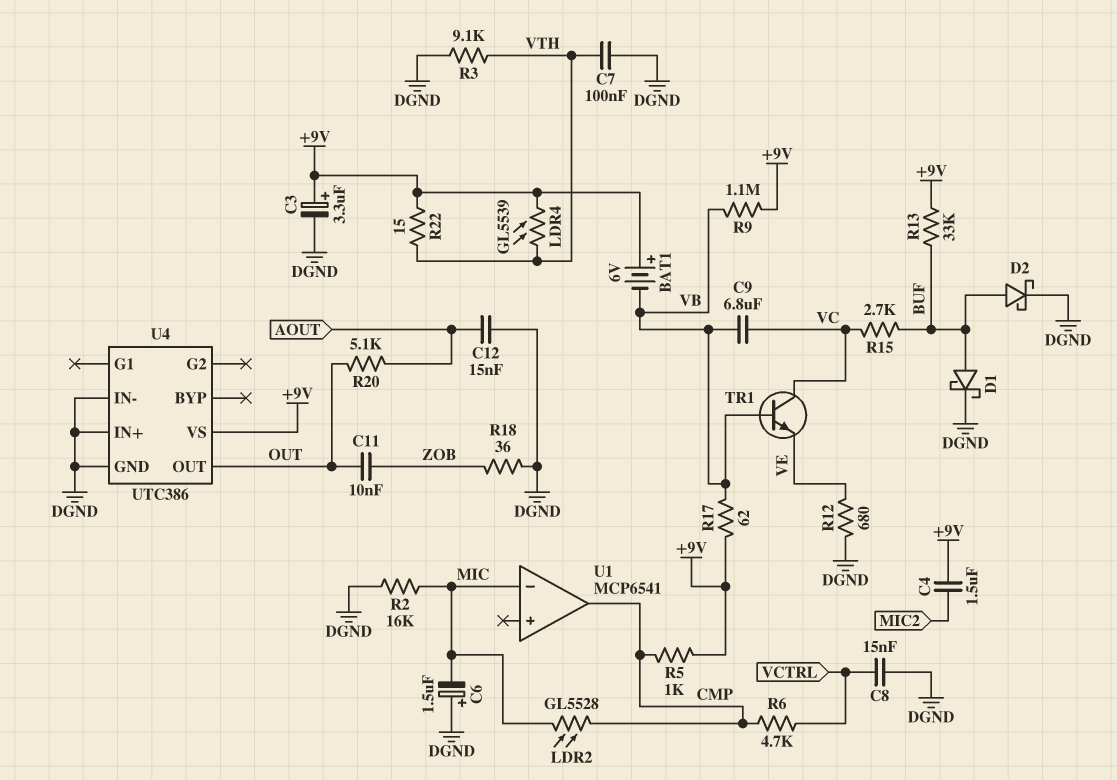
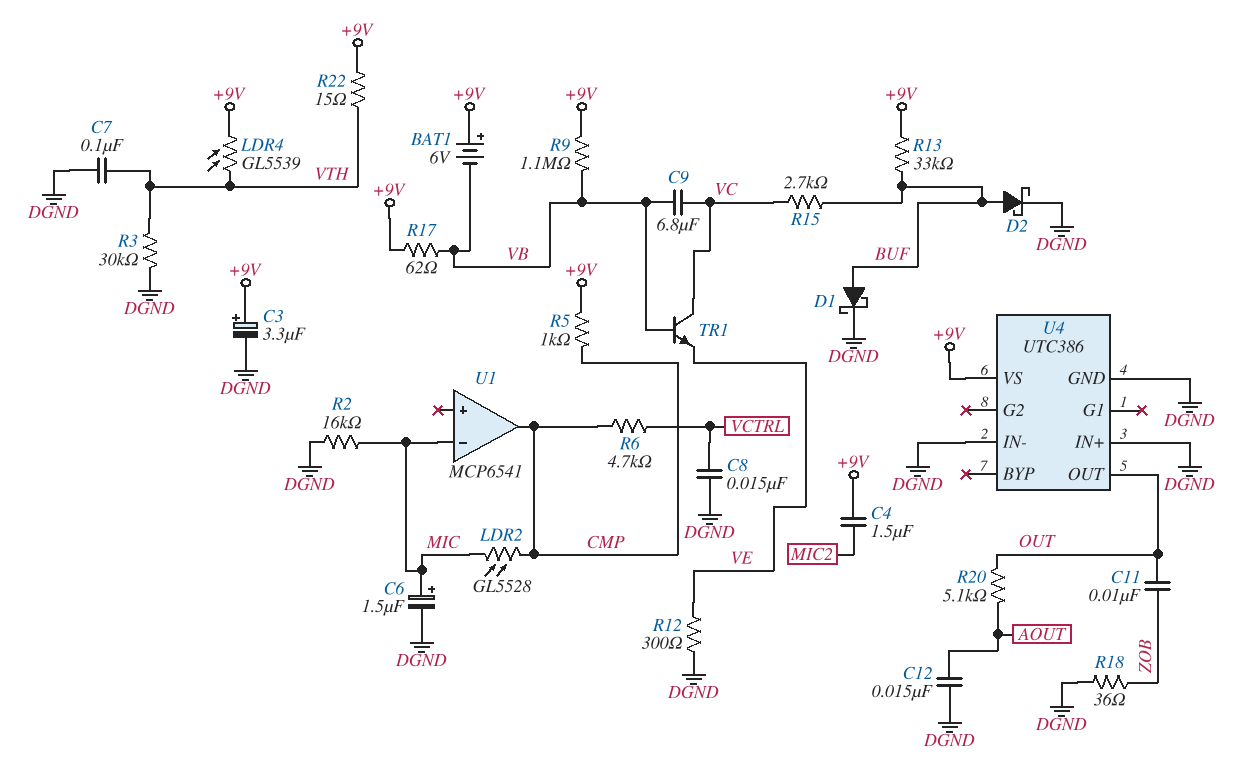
C6: 1.5uF (plus DGND, minus MIC) -> 1.5uF (plus MIC, minus DGND)
R3: 9.1k (DGND, VTH) -> 30k (DGND, VTH)
R12: 680 (DGND, VE) -> 300 (DGND, VE)

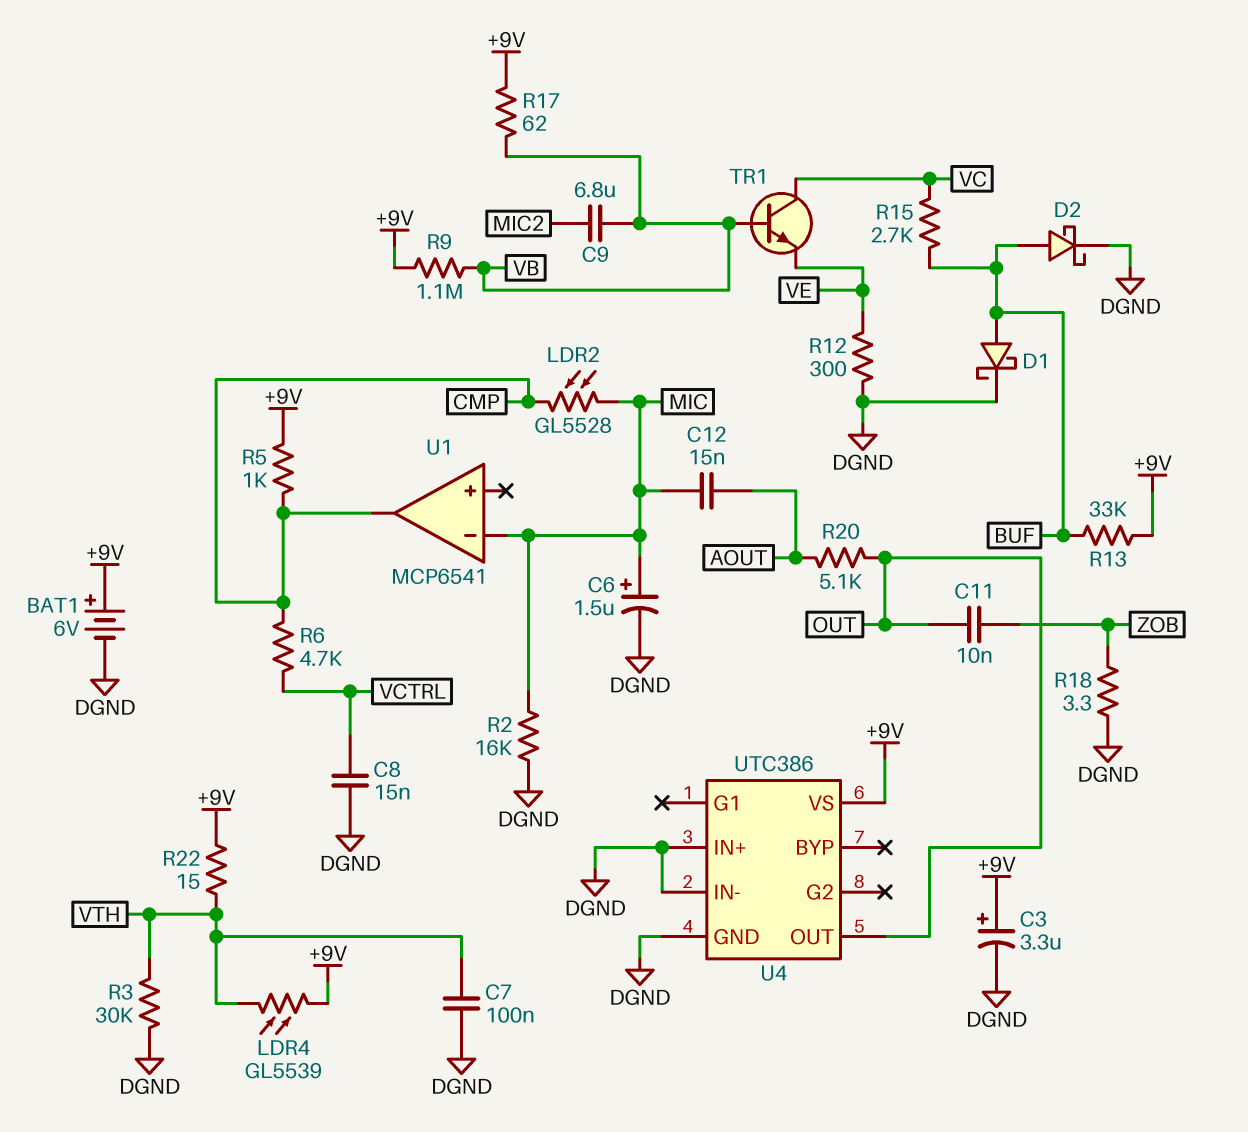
BAT1: 6V (plus +9V, minus VB) -> 6V (plus +9V, minus DGND)
C4: 1.5uF (+9V, MIC2) -> none
C9: 6.8uF (VB, VC) -> 6.8uF (MIC2, VB)
C12: 15nF (AOUT, DGND) -> 15nF (AOUT, MIC)
R18: 36 (DGND, ZOB) -> 3.3 (DGND, ZOB)

